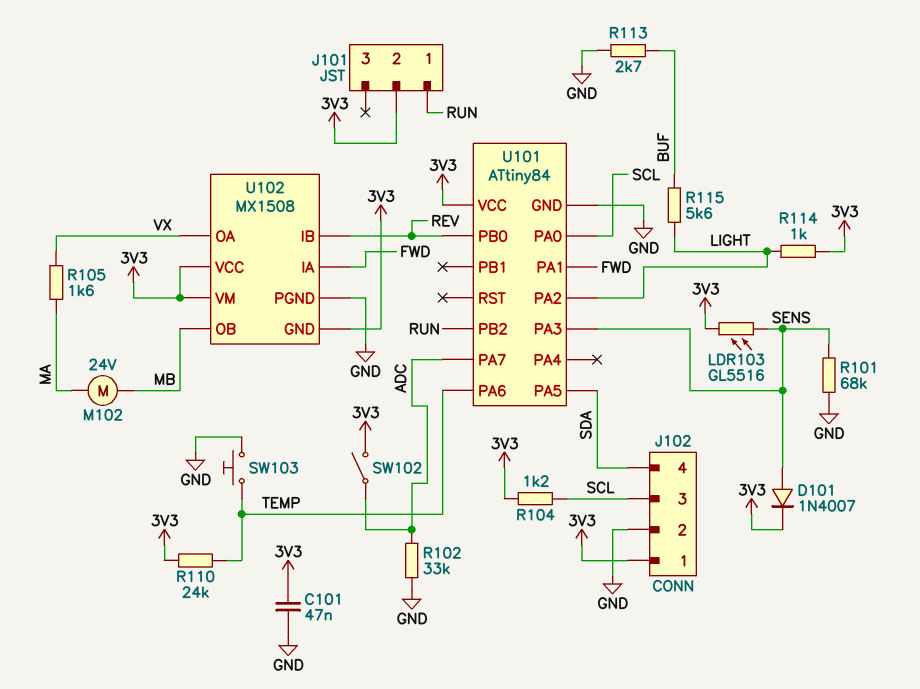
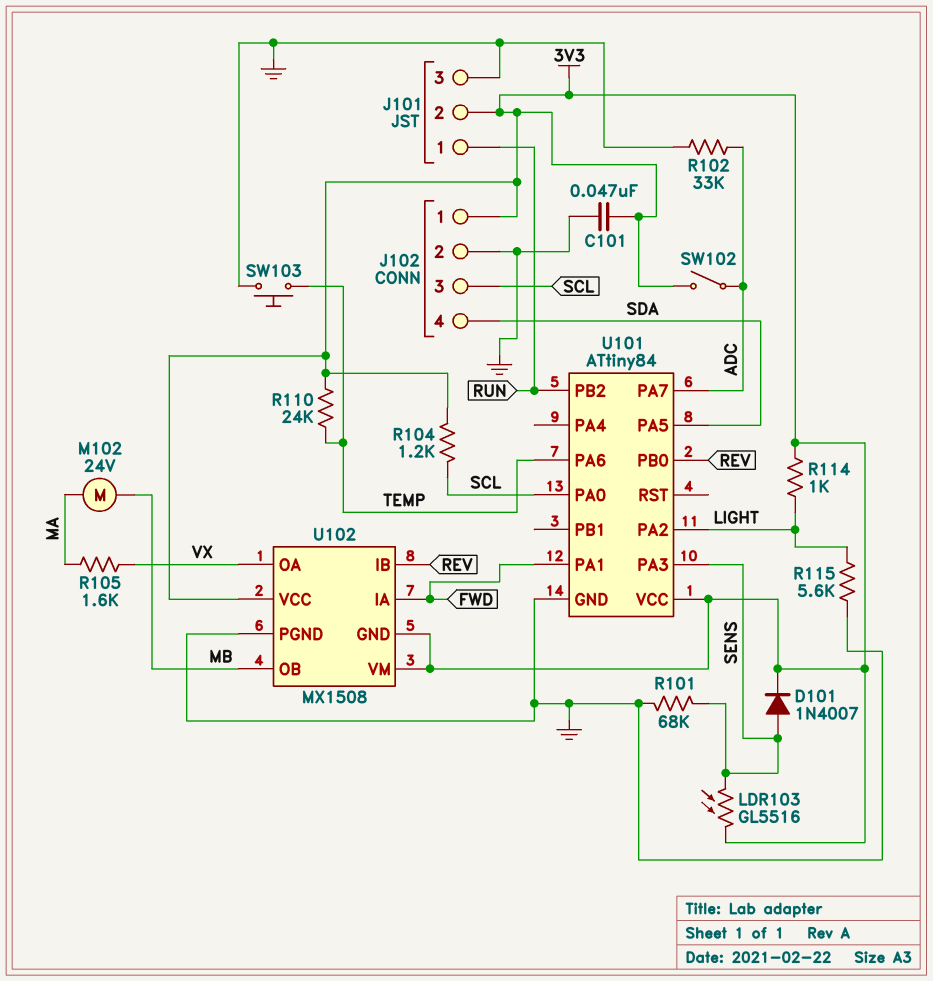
J101 pin 3: none -> GND
R113: 2.7k (BUF, GND) -> none
R115: 5.6k (BUF, LIGHT) -> 5.6k (GND, LIGHT)

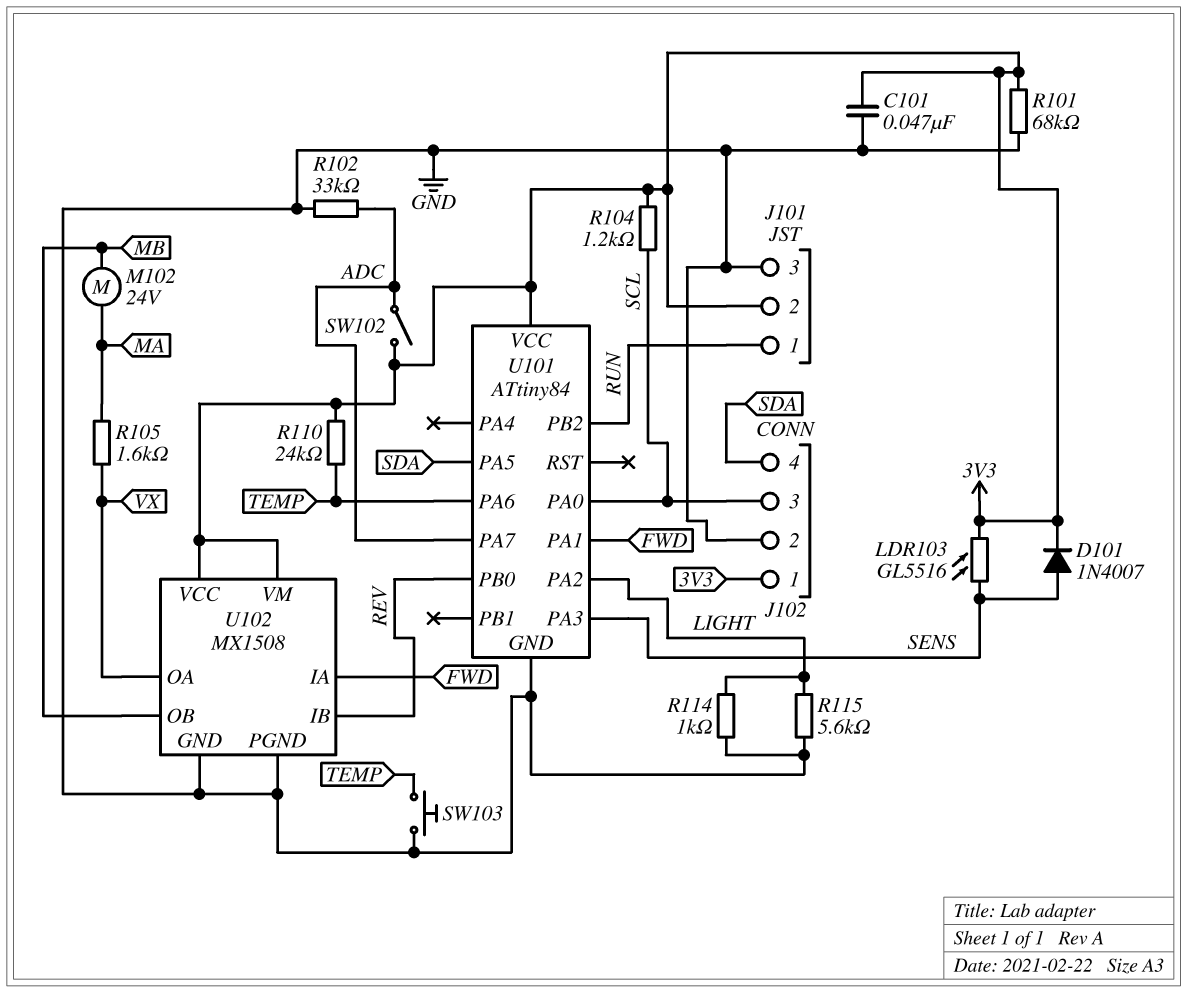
R101: 68k (GND, SENS) -> 68k (3V3, GND)
R114: 1k (3V3, LIGHT) -> 1k (GND, LIGHT)
U102 pin GND: 3V3 -> GND

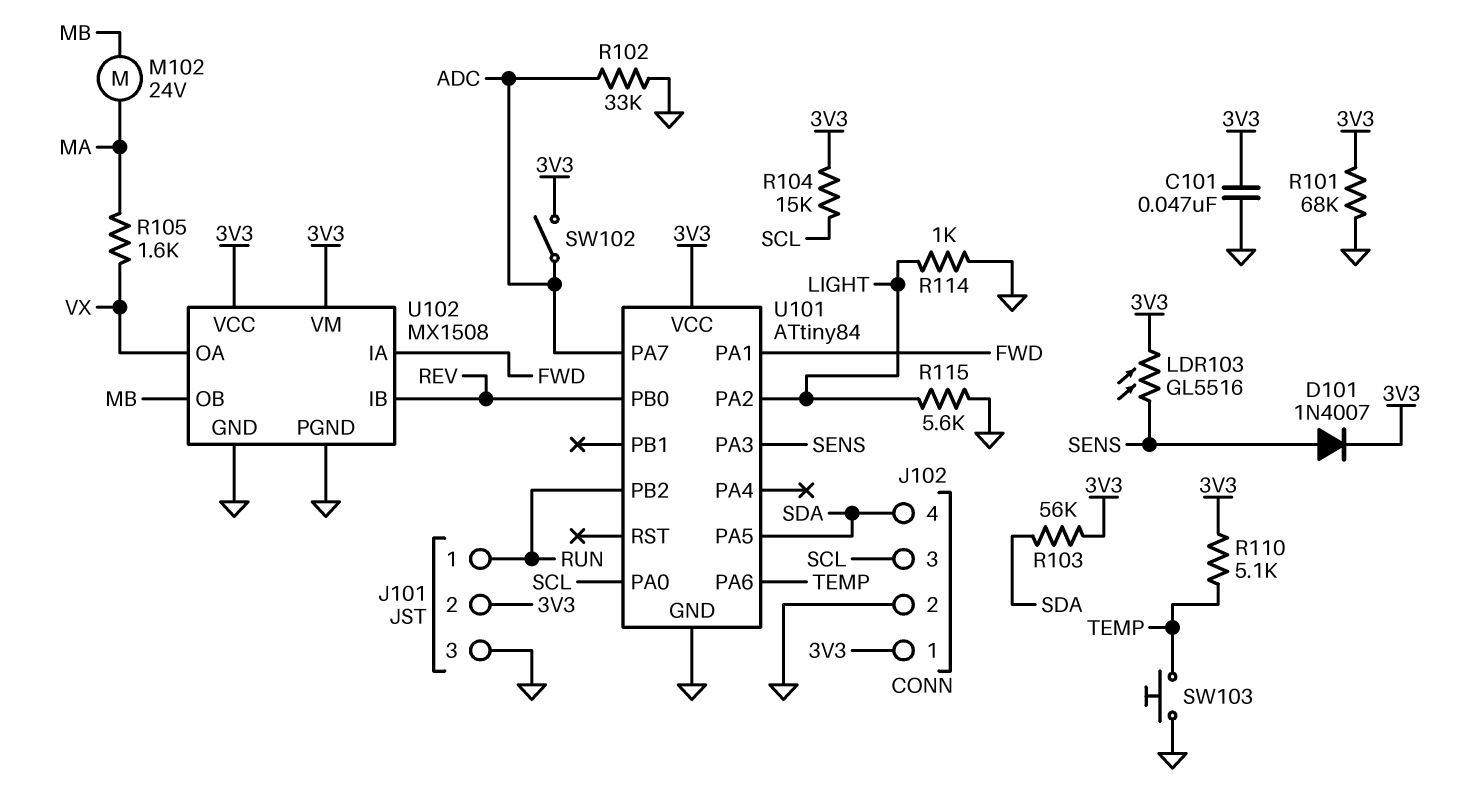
R103: none -> 56k (3V3, SDA)
R104: 1.2k (3V3, SCL) -> 15k (3V3, SCL)
R110: 24k (3V3, TEMP) -> 5.1k (3V3, TEMP)

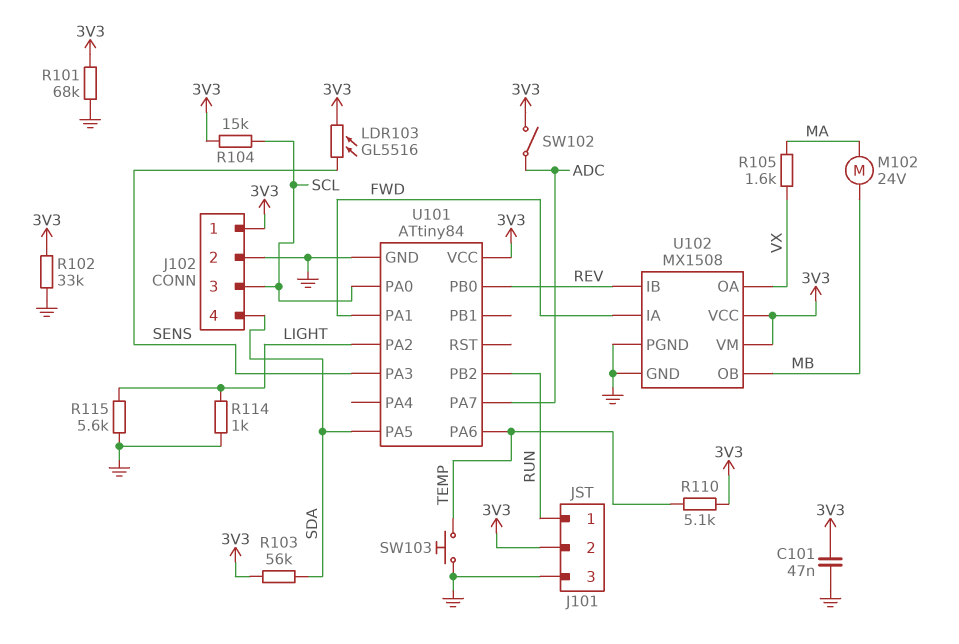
D101: diode 1N4007 (A SENS, K 3V3) -> none
R102: 33k (ADC, GND) -> 33k (3V3, GND)

